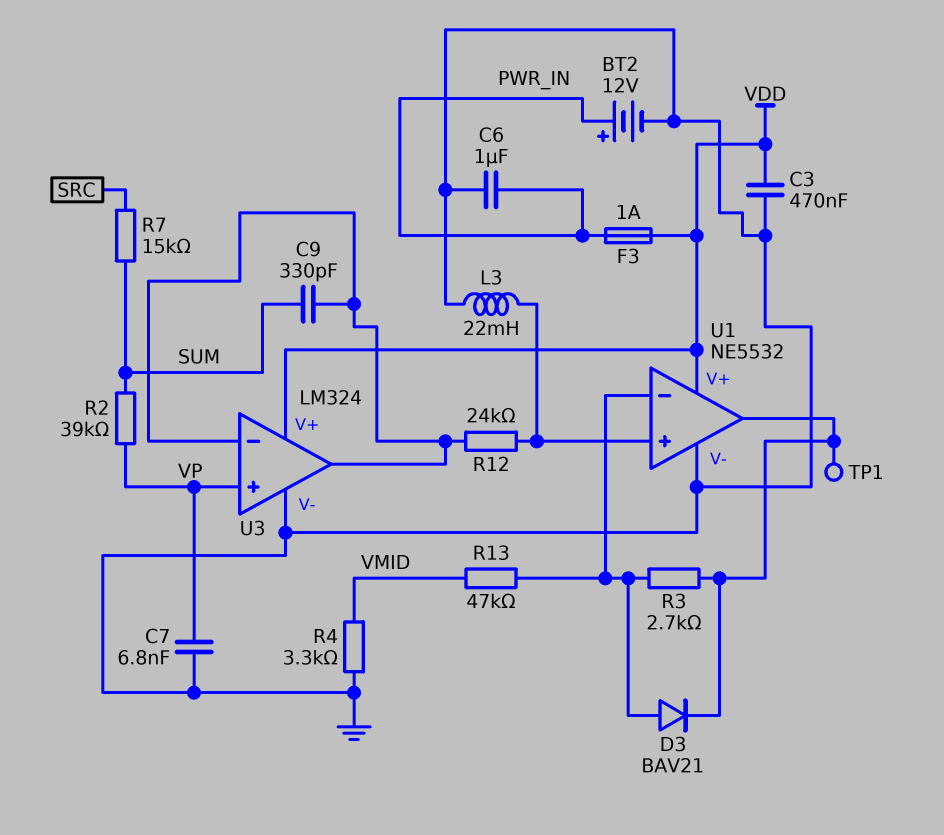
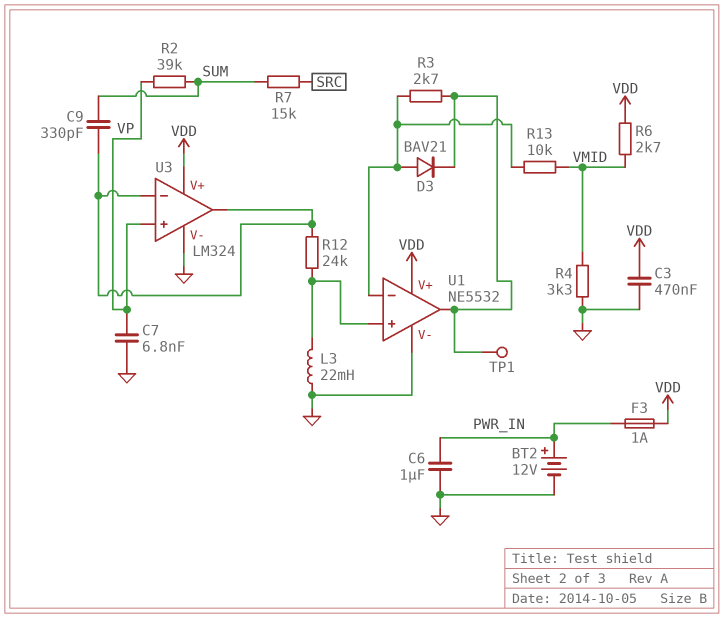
R6: none -> 2.7k (VDD, VMID)
R13: 47k (U1/in-, VMID) -> 10k (U1/in-, VMID)

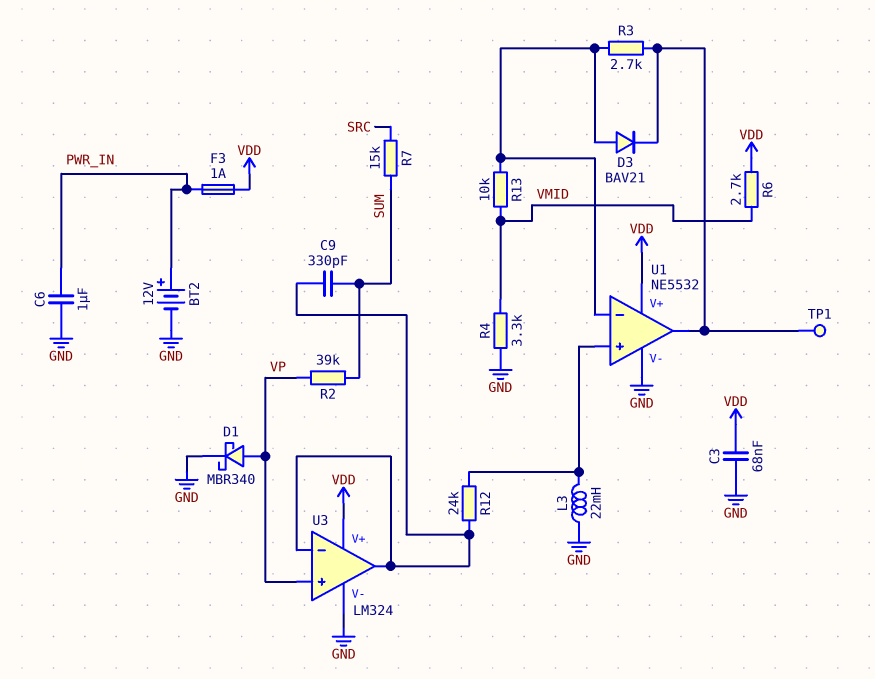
C3: 470nF (GND, VDD) -> 68nF (GND, VDD)
C7: 6.8nF (GND, VP) -> none
D1: none -> schottky MBR340 (A VP, K GND)

